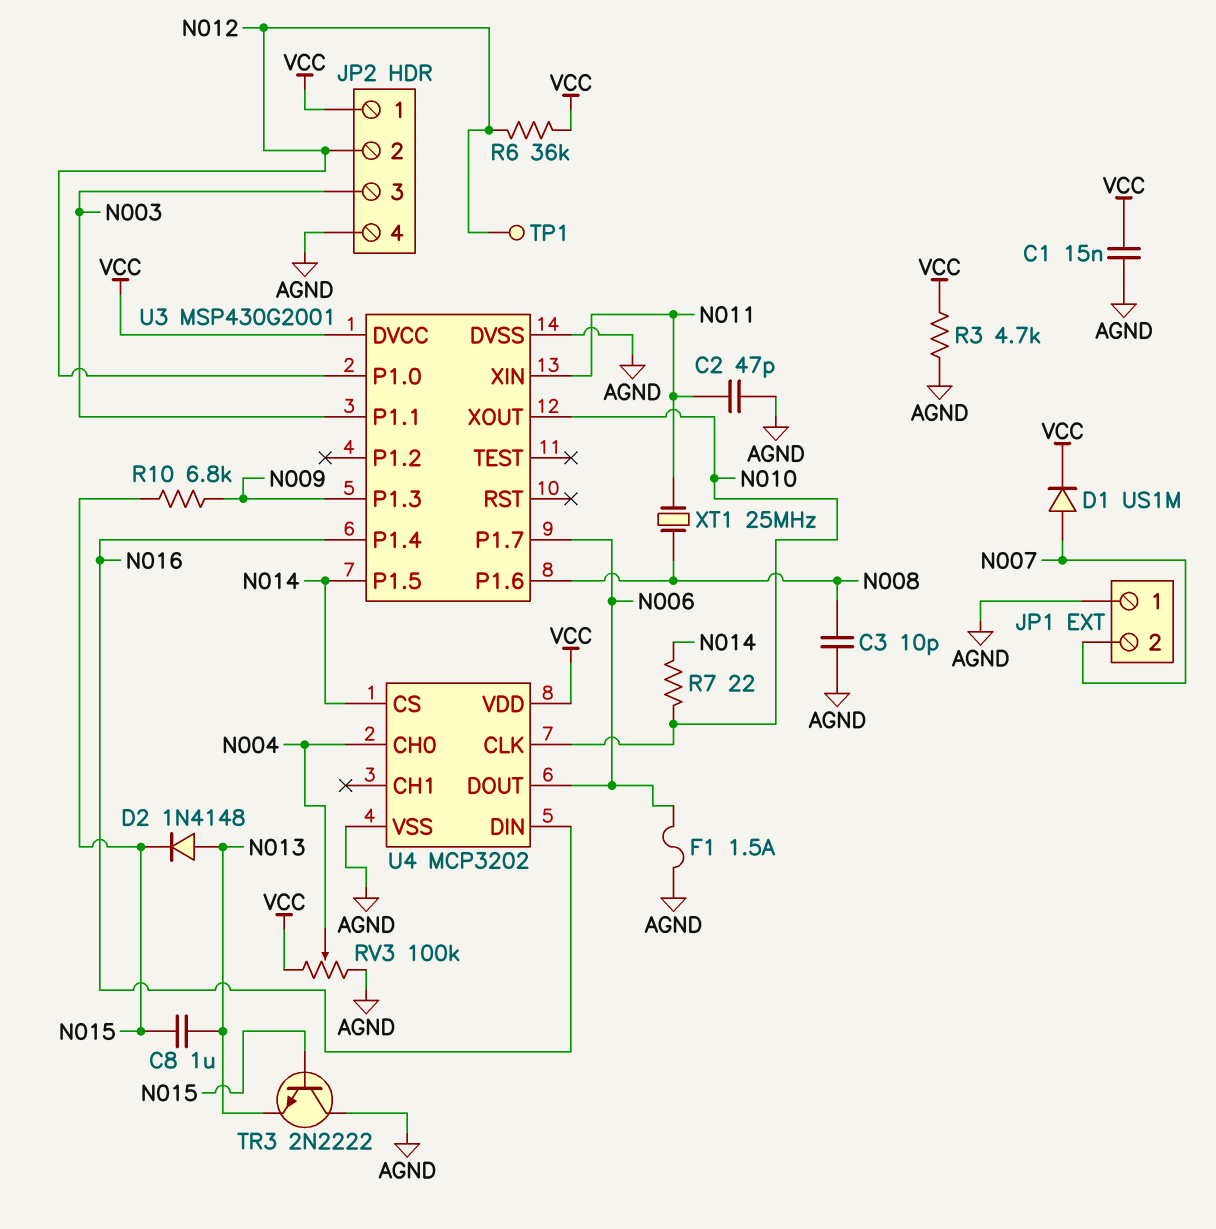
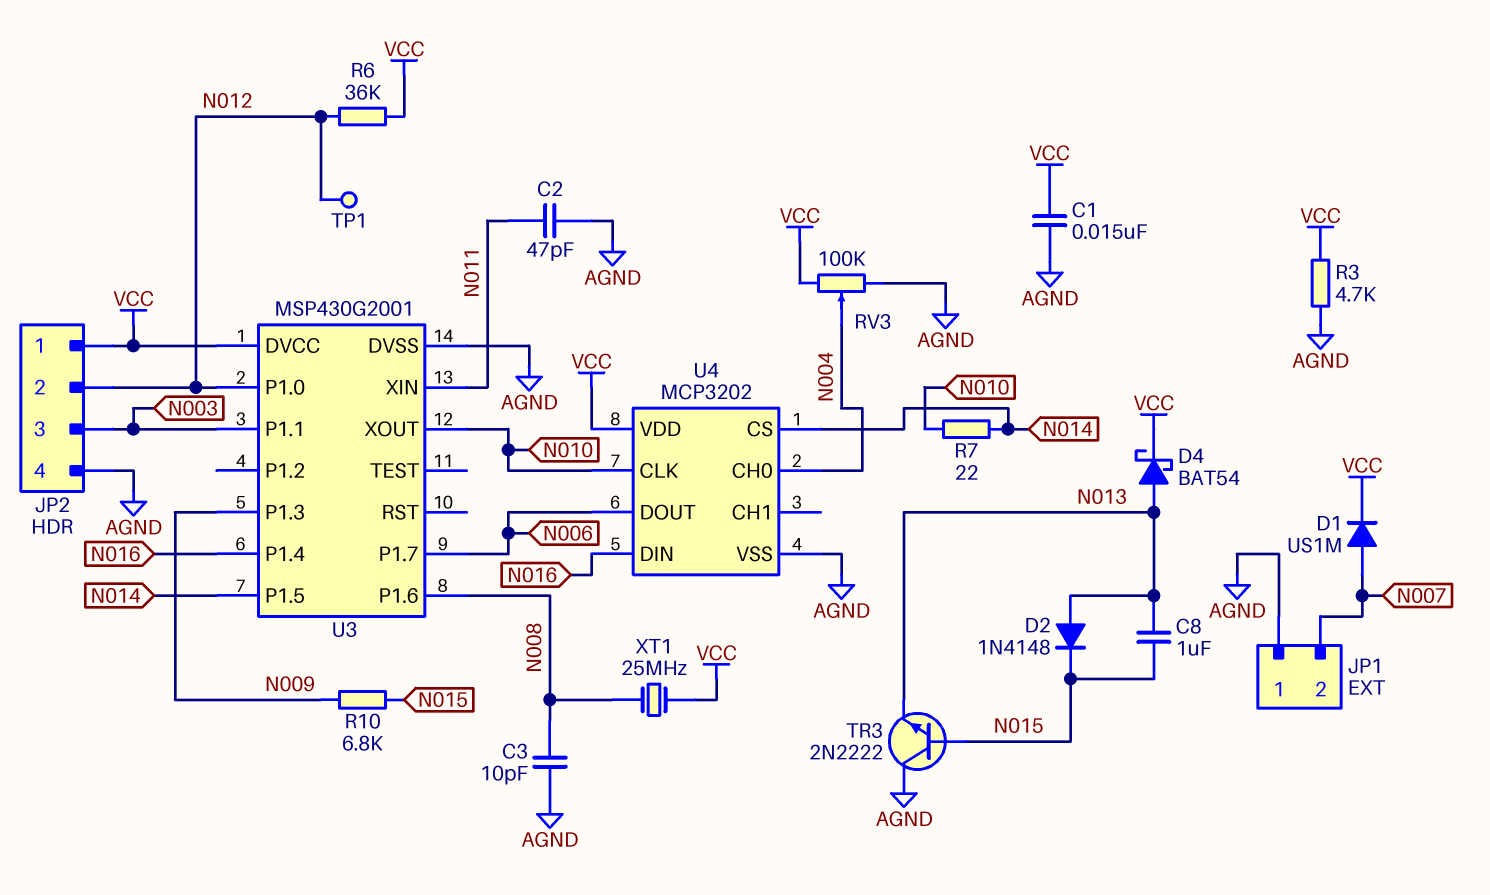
D4: none -> schottky BAT54 (A N013, K VCC)
F1: 1.5A (AGND, N006) -> none
XT1: 25MHz (N008, N011) -> 25MHz (N008, VCC)

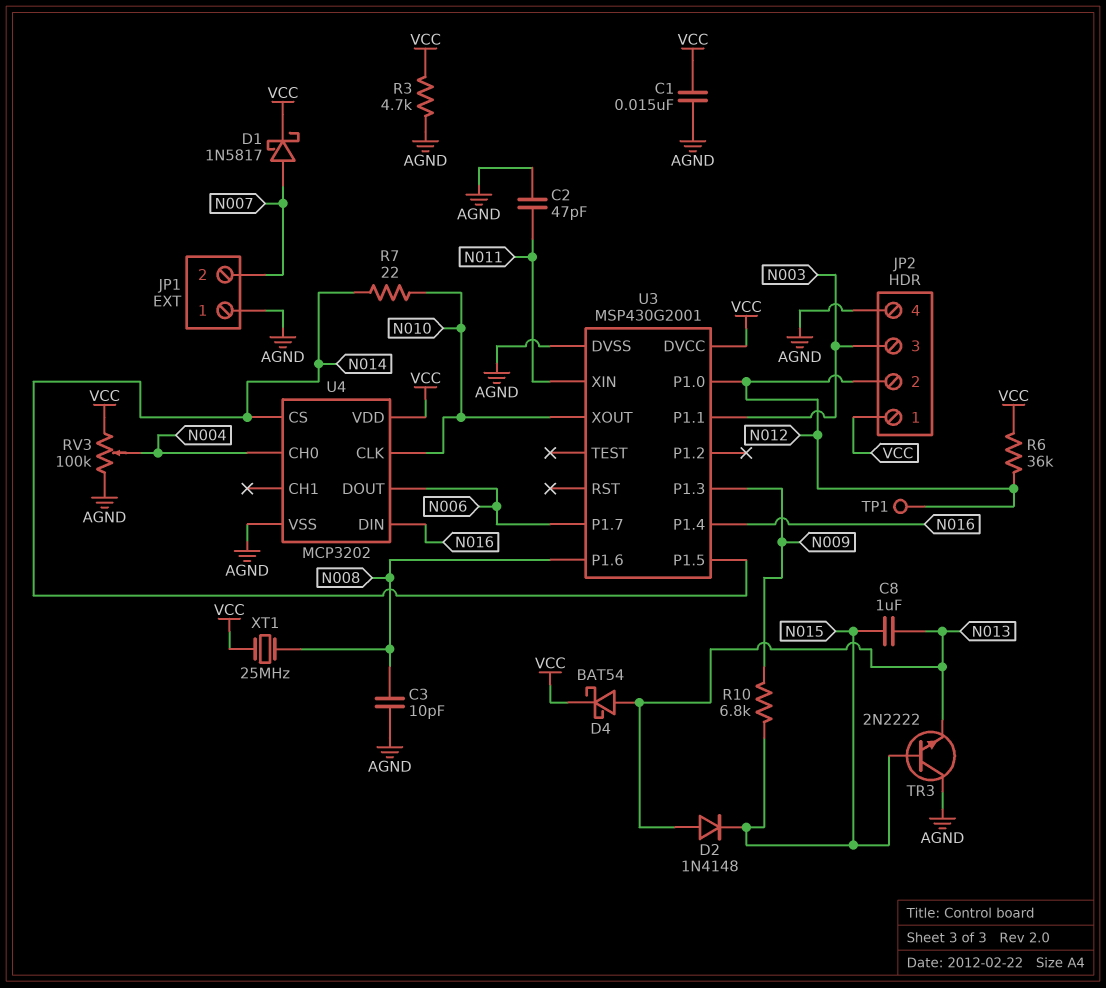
D1: diode US1M (A N007, K VCC) -> schottky 1N5817 (A N007, K VCC)

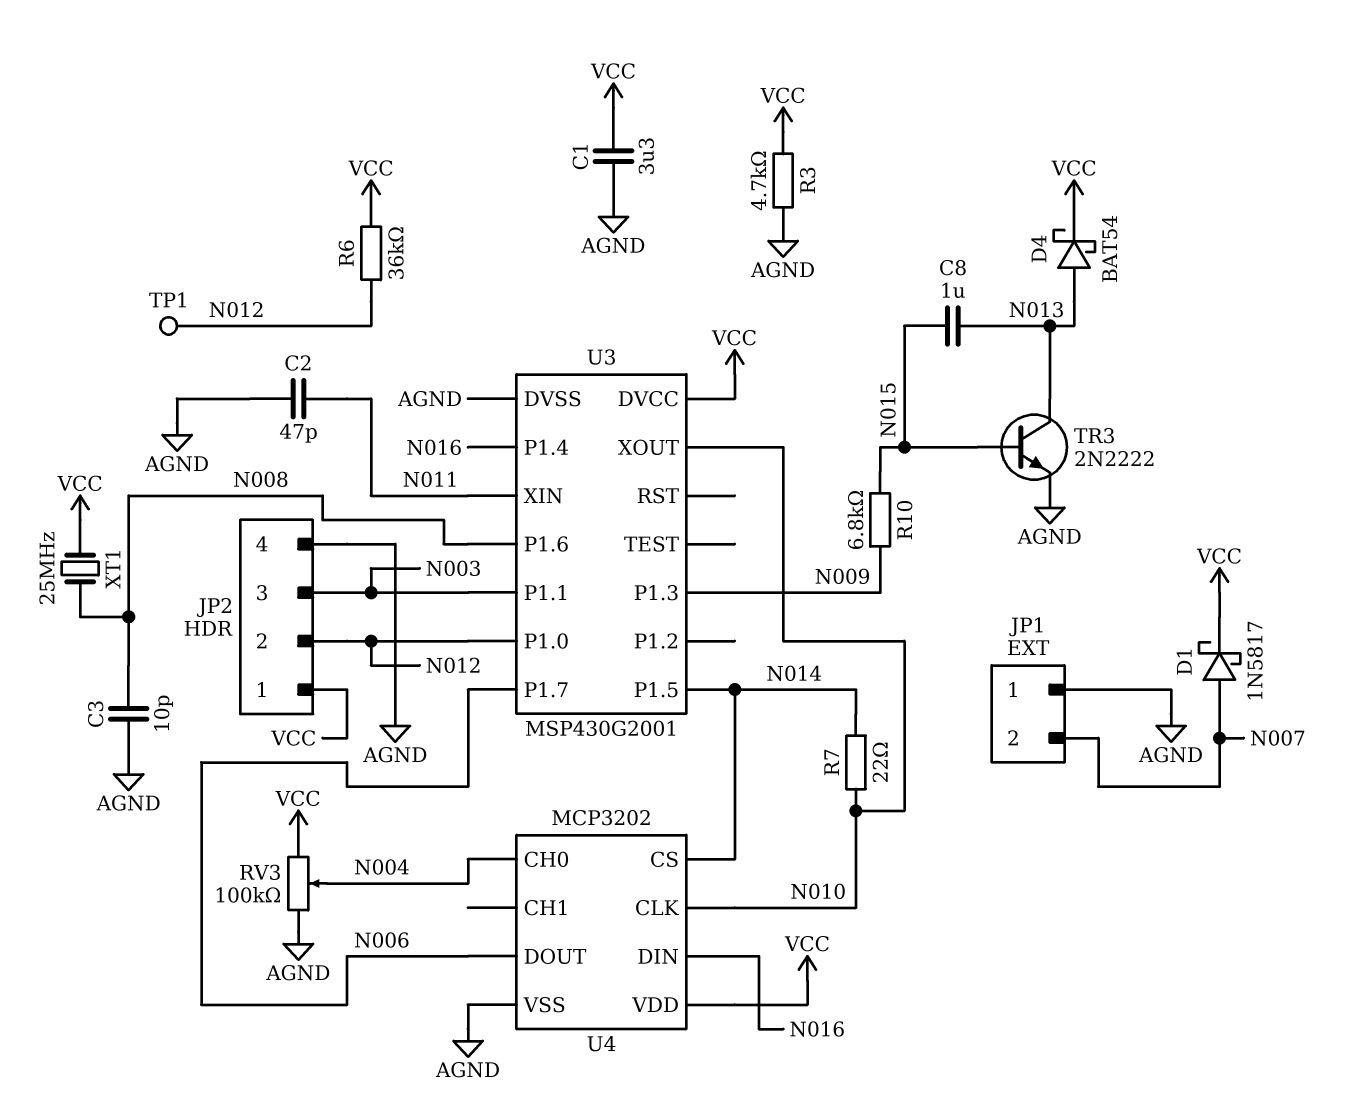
C1: 15nF (AGND, VCC) -> 3.3uF (AGND, VCC)
D2: diode 1N4148 (A N013, K N015) -> none
TR3: NPN 2N2222 (B N015, C AGND, E N013) -> NPN 2N2222 (B N015, C N013, E AGND)

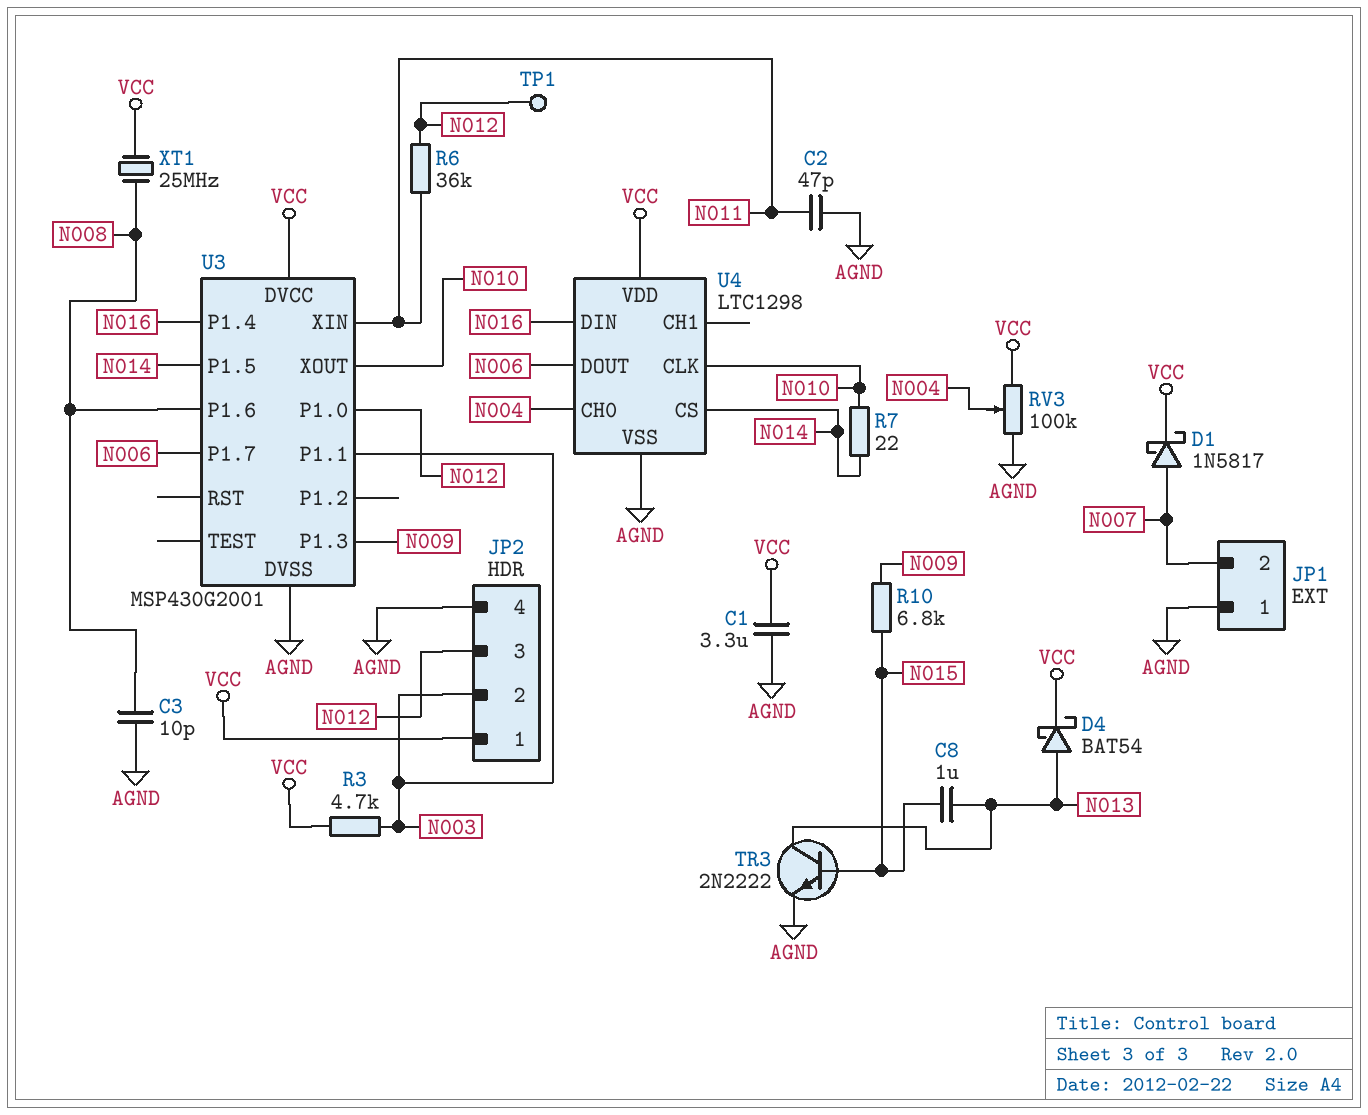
JP2 pin 2: N012 -> N003
JP2 pin 3: N003 -> N012
R3: 4.7k (AGND, VCC) -> 4.7k (N003, VCC)
R6: 36k (N012, VCC) -> 36k (N011, N012)
U4: MCP3202 -> LTC1298

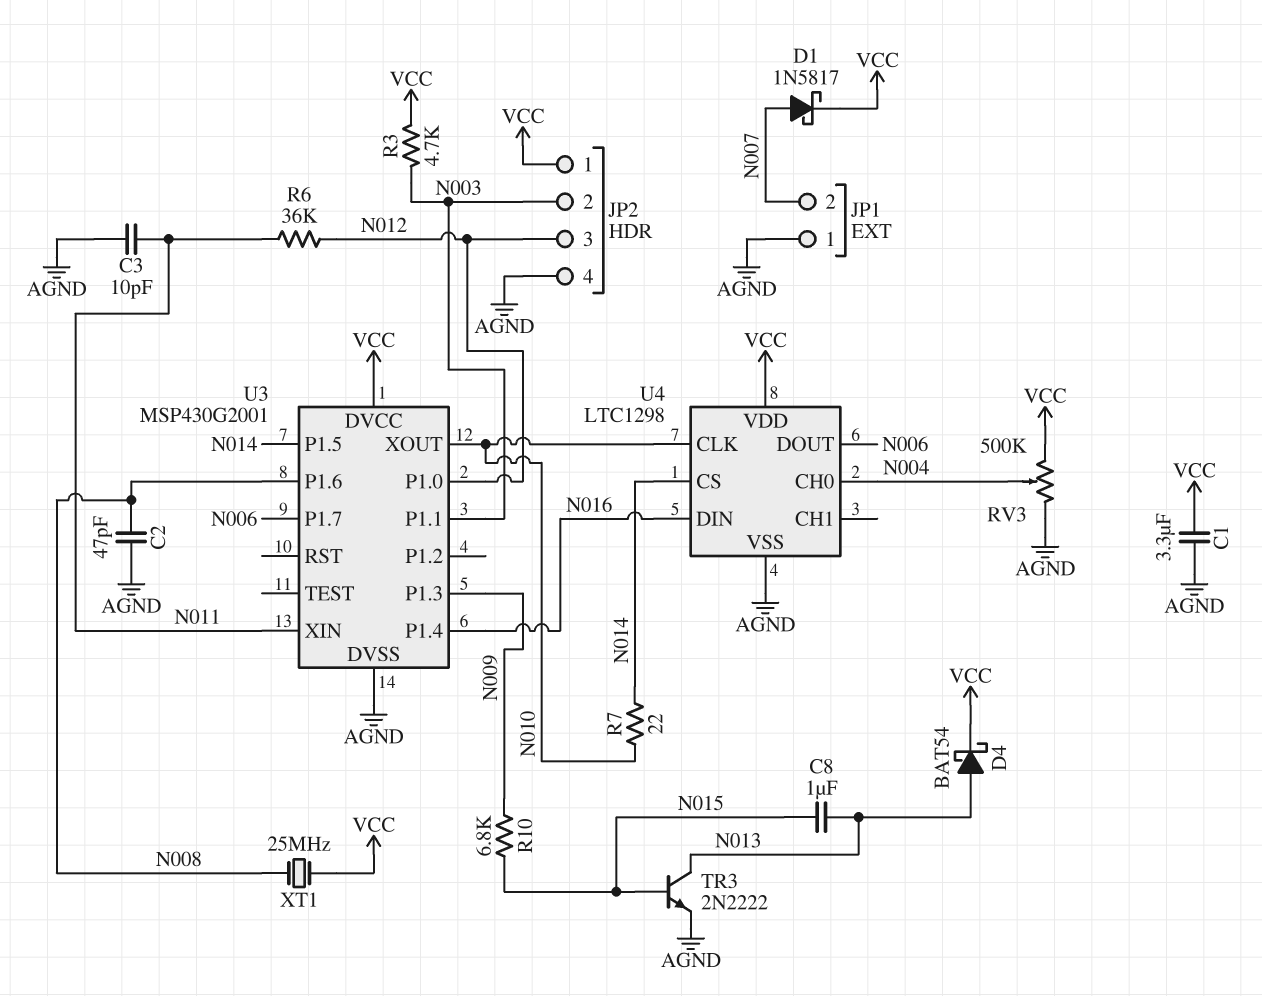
C2: 47pF (AGND, N011) -> 47pF (AGND, N008)
C3: 10pF (AGND, N008) -> 10pF (AGND, N011)
RV3: 100k (AGND, VCC, wiper N004) -> 500k (AGND, VCC, wiper N004)
TP1: test point (N012) -> none

